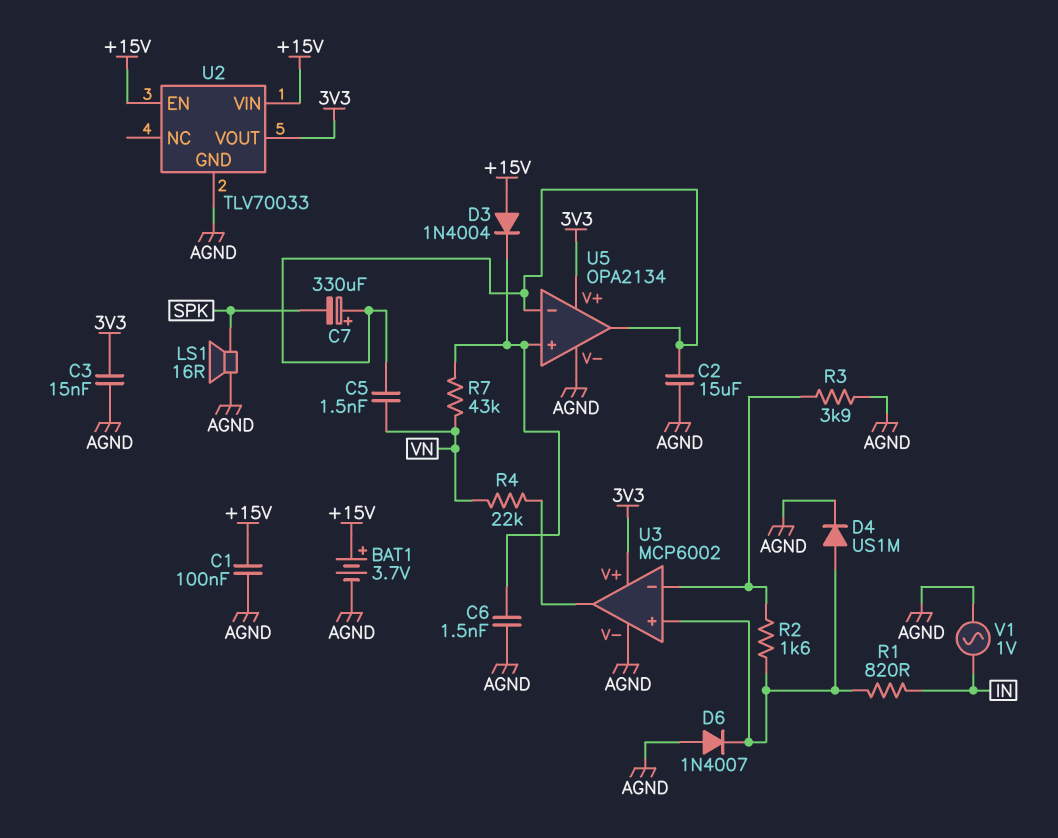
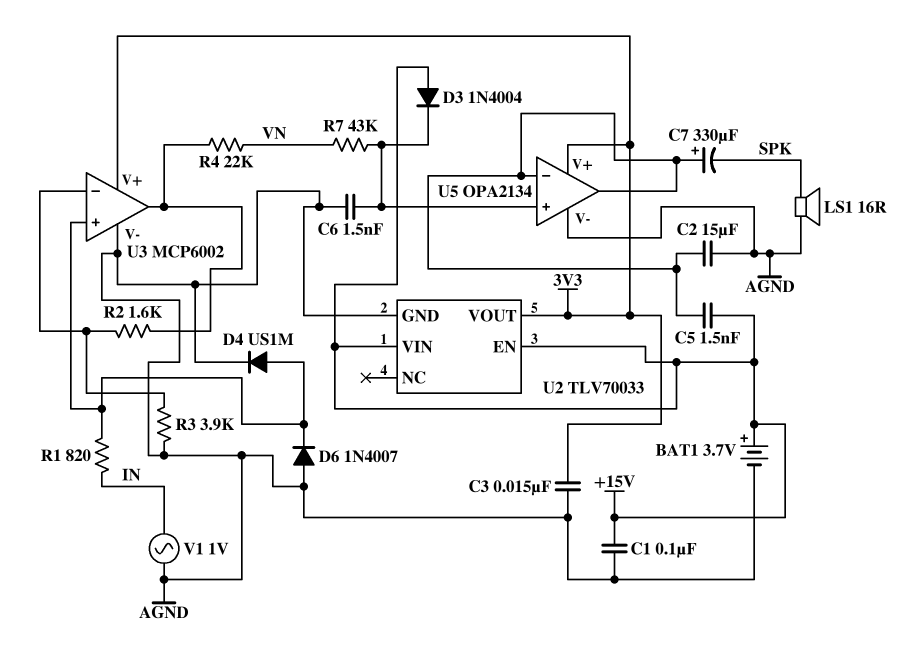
C5: 1.5nF (U5/in-, VN) -> 1.5nF (+15V, U5/in-)
R2: 1.6k (U3/in+, U3/in-) -> 1.6k (U3/in-, U3/out)

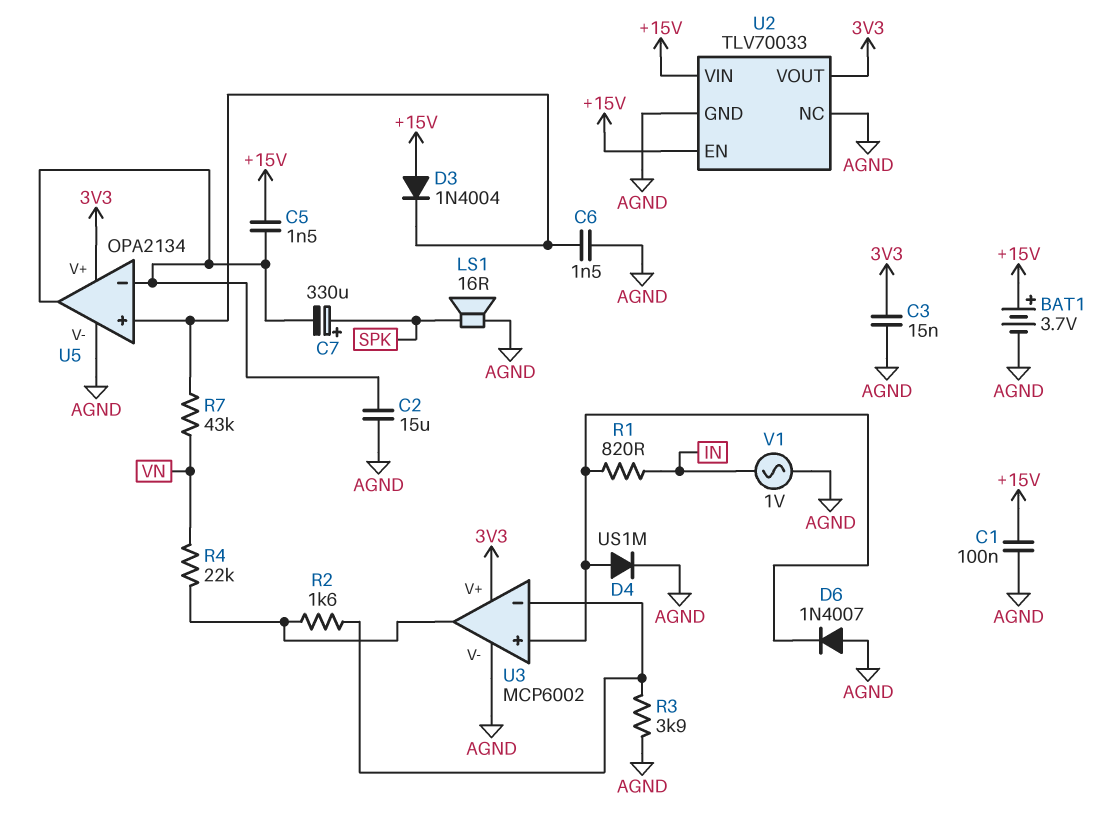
C7: 330uF (plus U5/in-, minus SPK) -> 330uF (plus SPK, minus U5/in-)
U2 pin NC: none -> AGND

